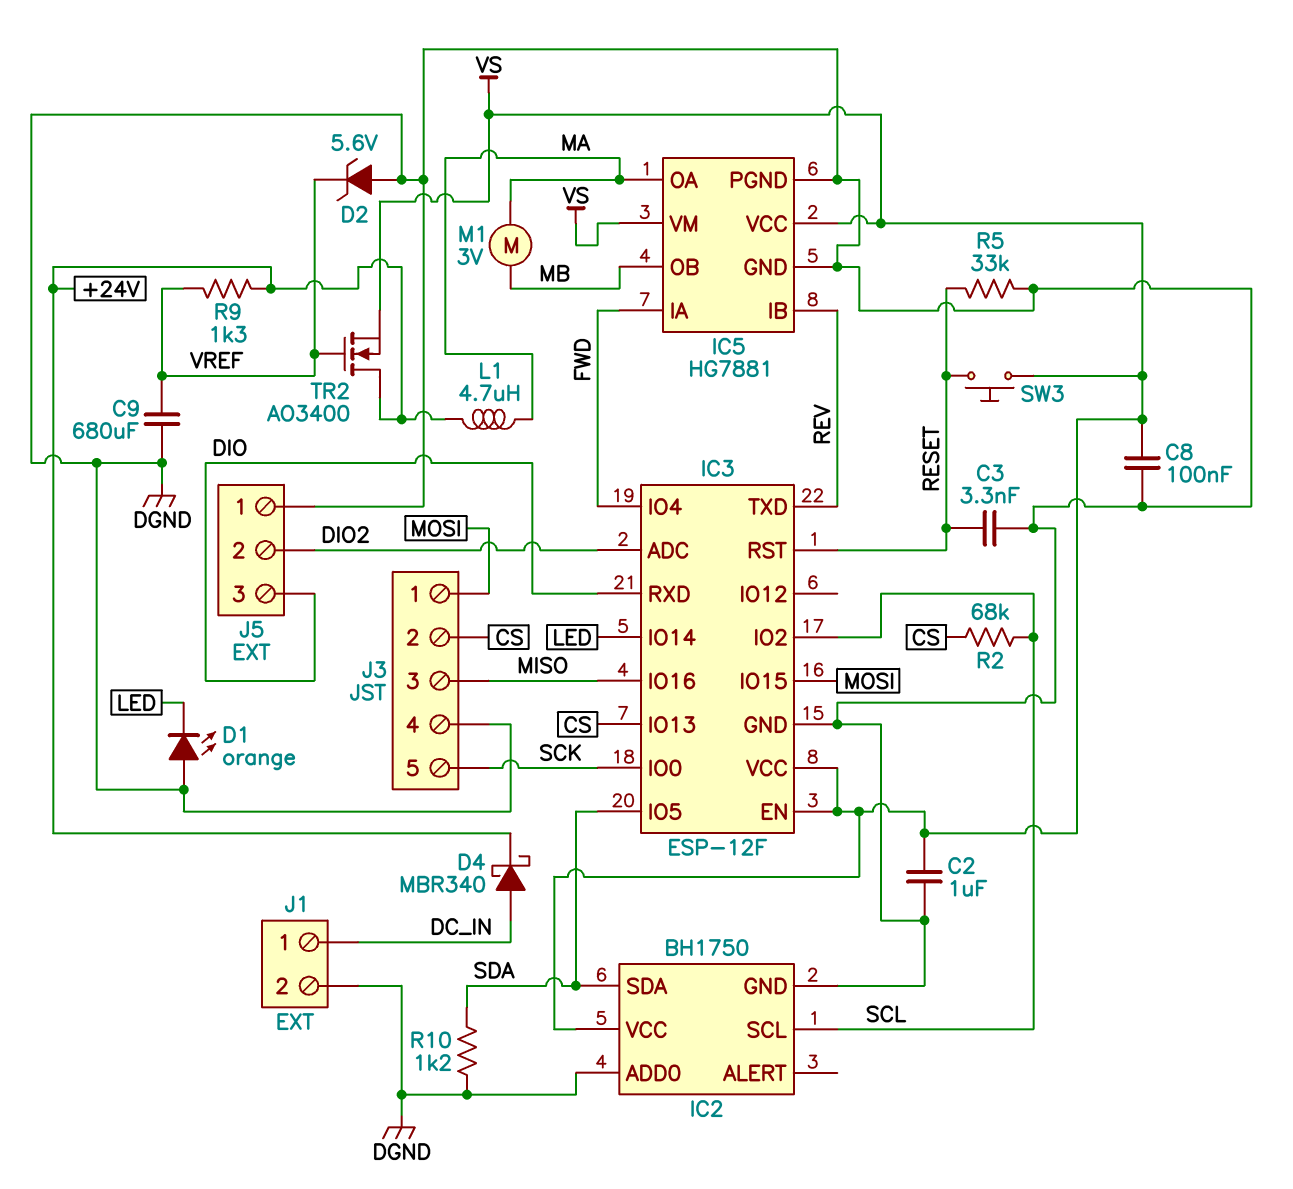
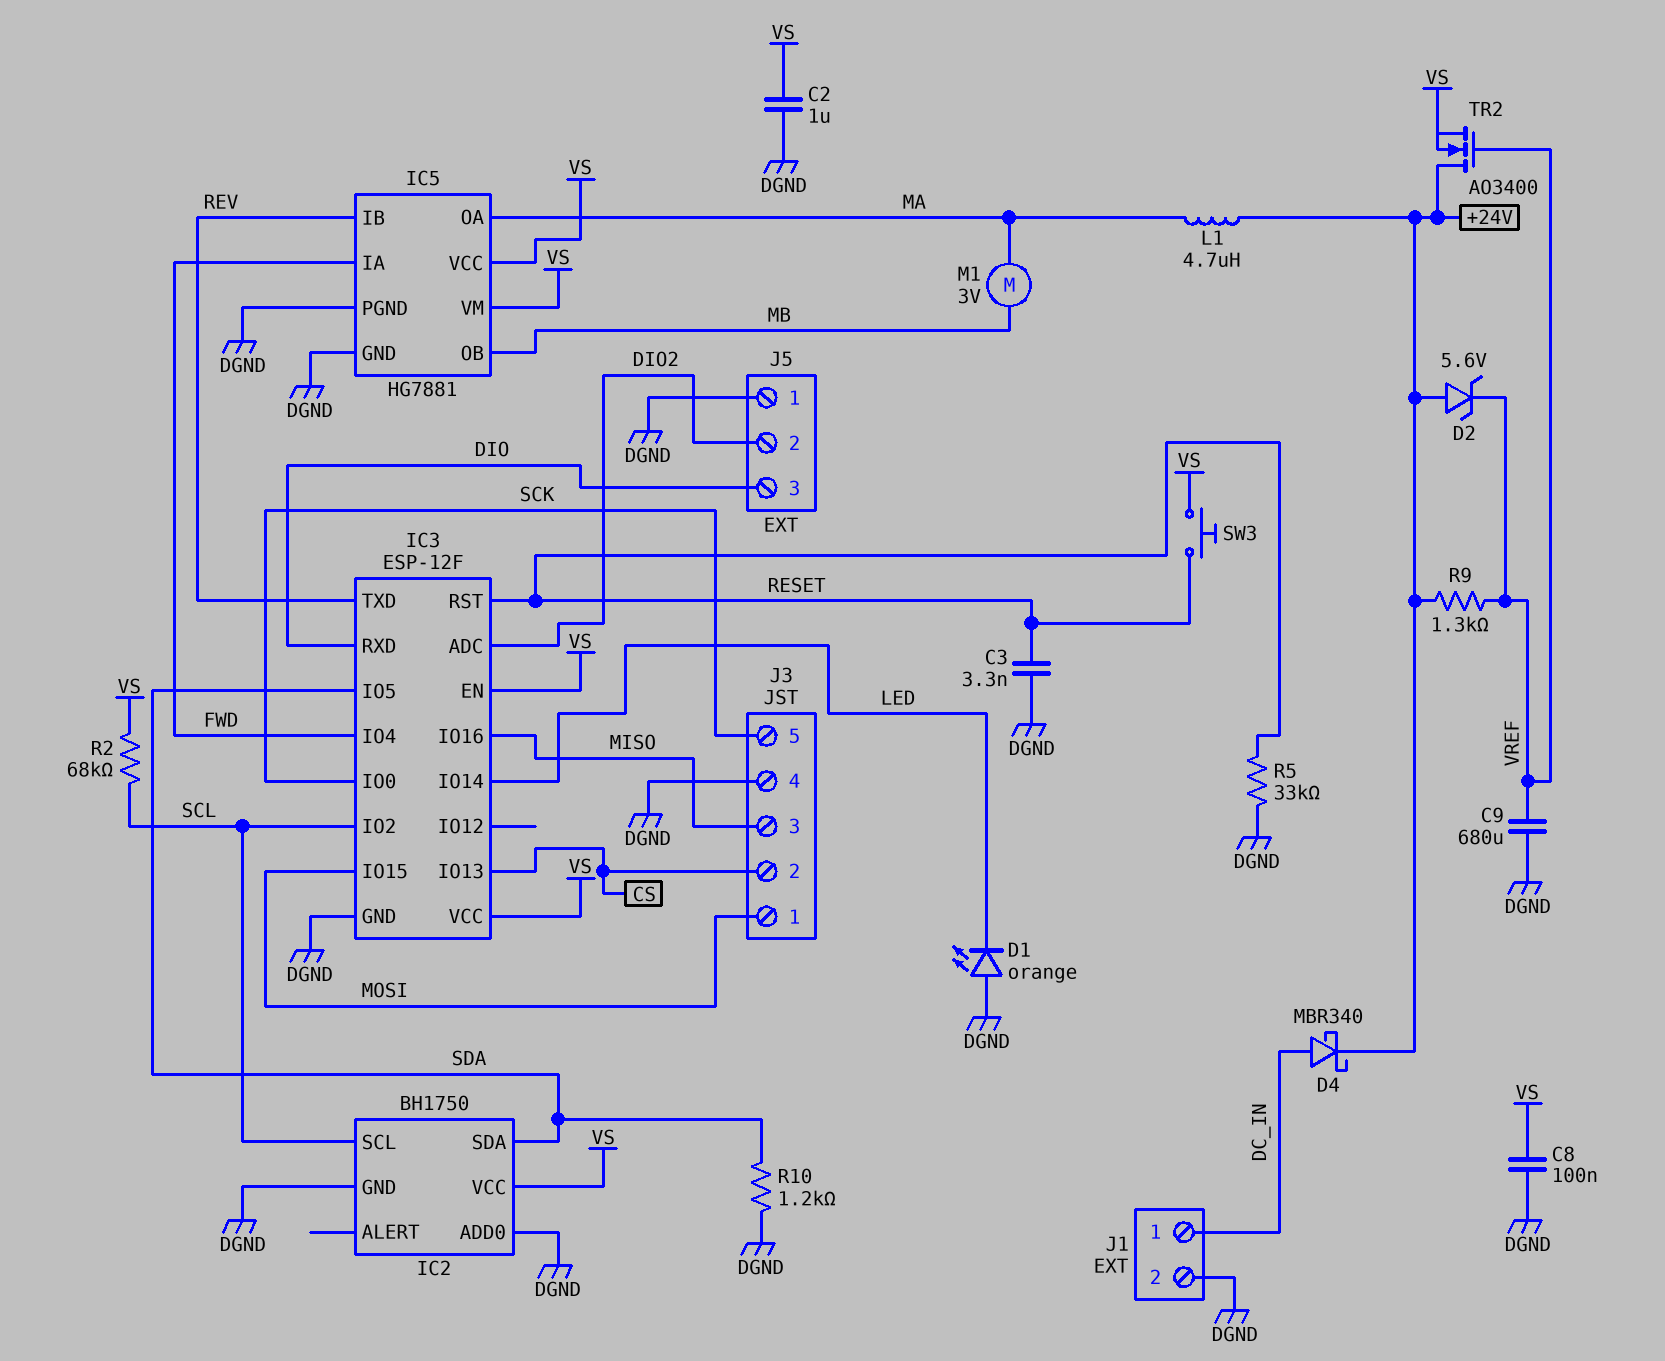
D2: zener 5.6V (A DGND, K VREF) -> zener 5.6V (A +24V, K VREF)
R2: 68k (CS, SCL) -> 68k (SCL, VS)

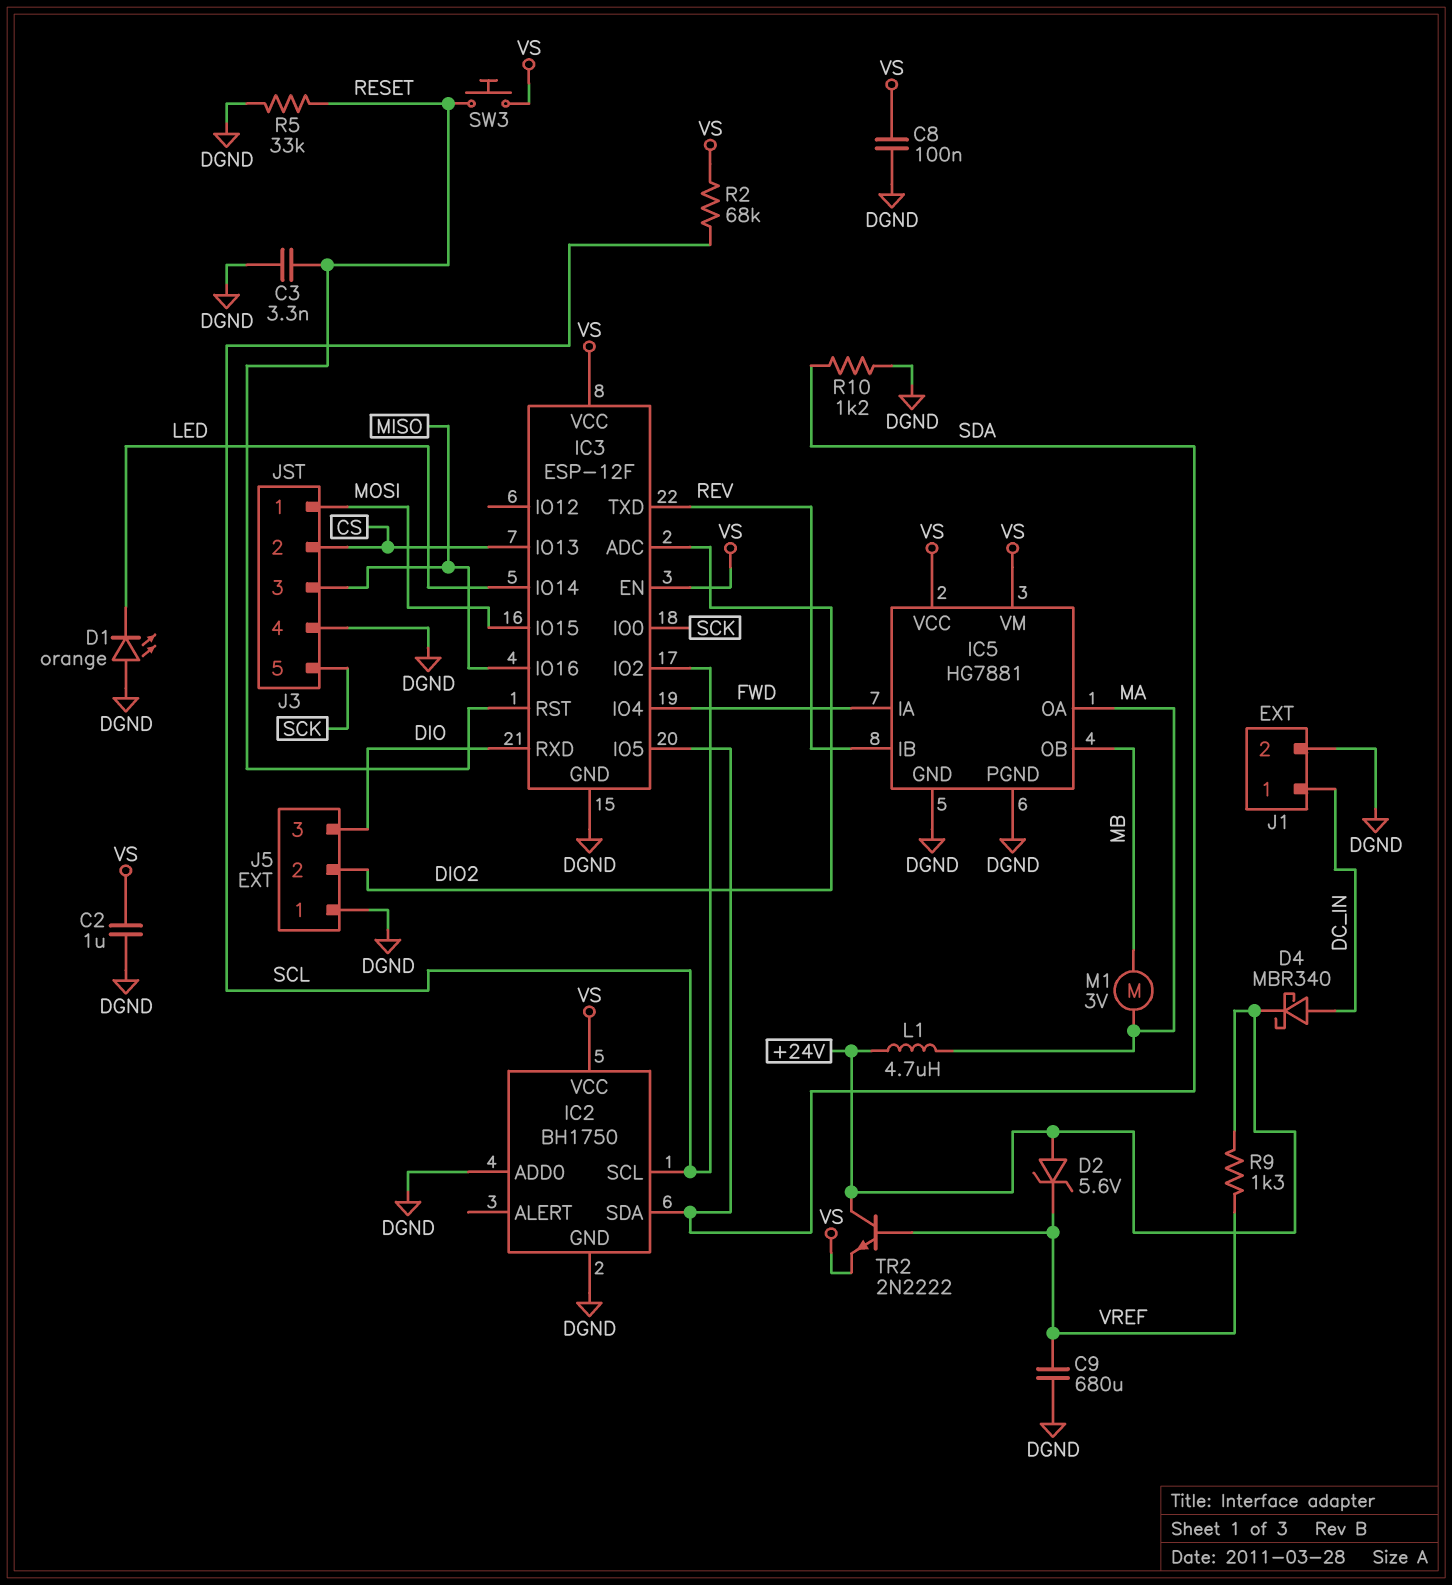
TR2: NMOS AO3400 (G VREF, D +24V, S VS) -> NPN 2N2222 (B VREF, C +24V, E VS)

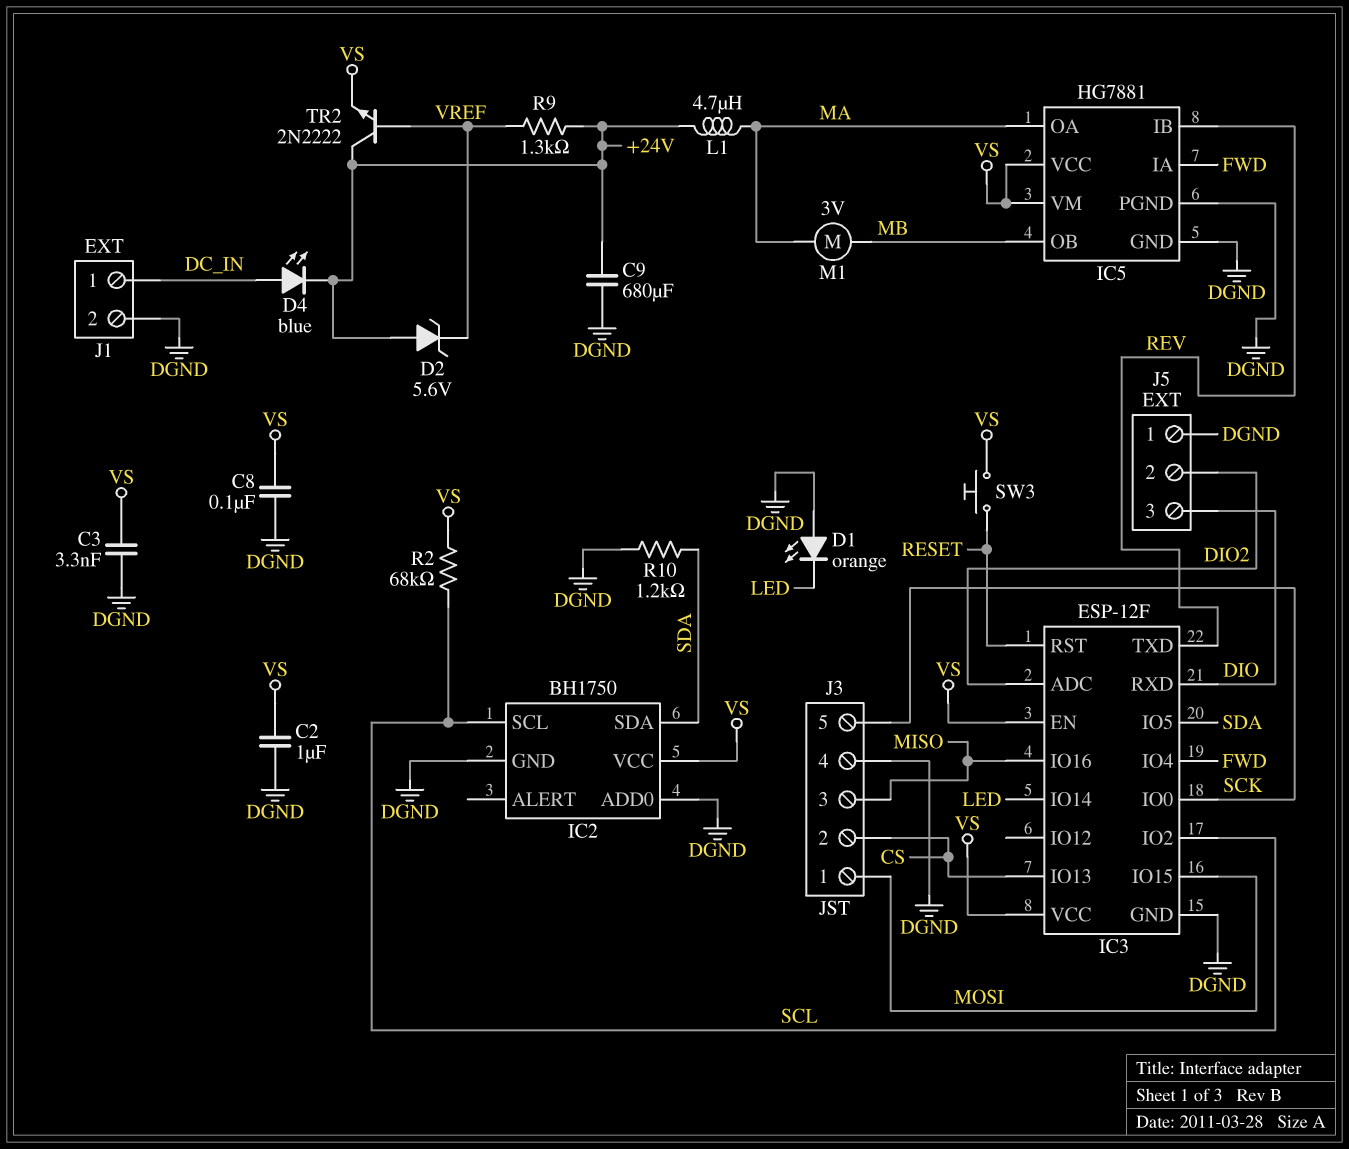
C3: 3.3nF (DGND, RESET) -> 3.3nF (DGND, VS)
C9: 680uF (DGND, VREF) -> 680uF (+24V, DGND)
D4: schottky MBR340 (A DC_IN, K +24V) -> LED blue (A DC_IN, K +24V)
R5: 33k (DGND, RESET) -> none

